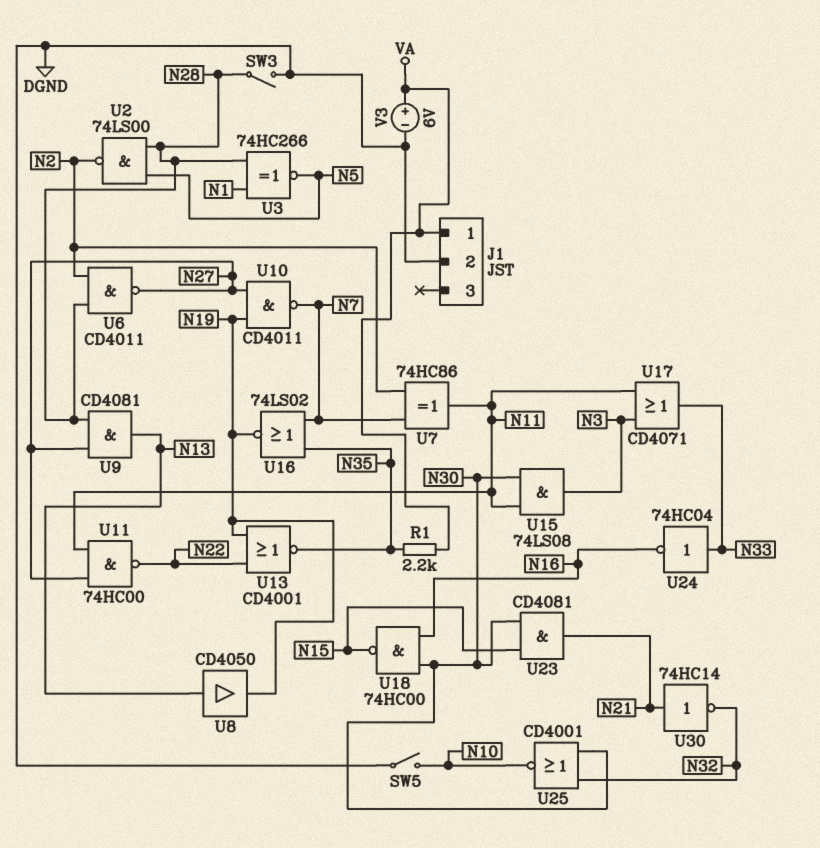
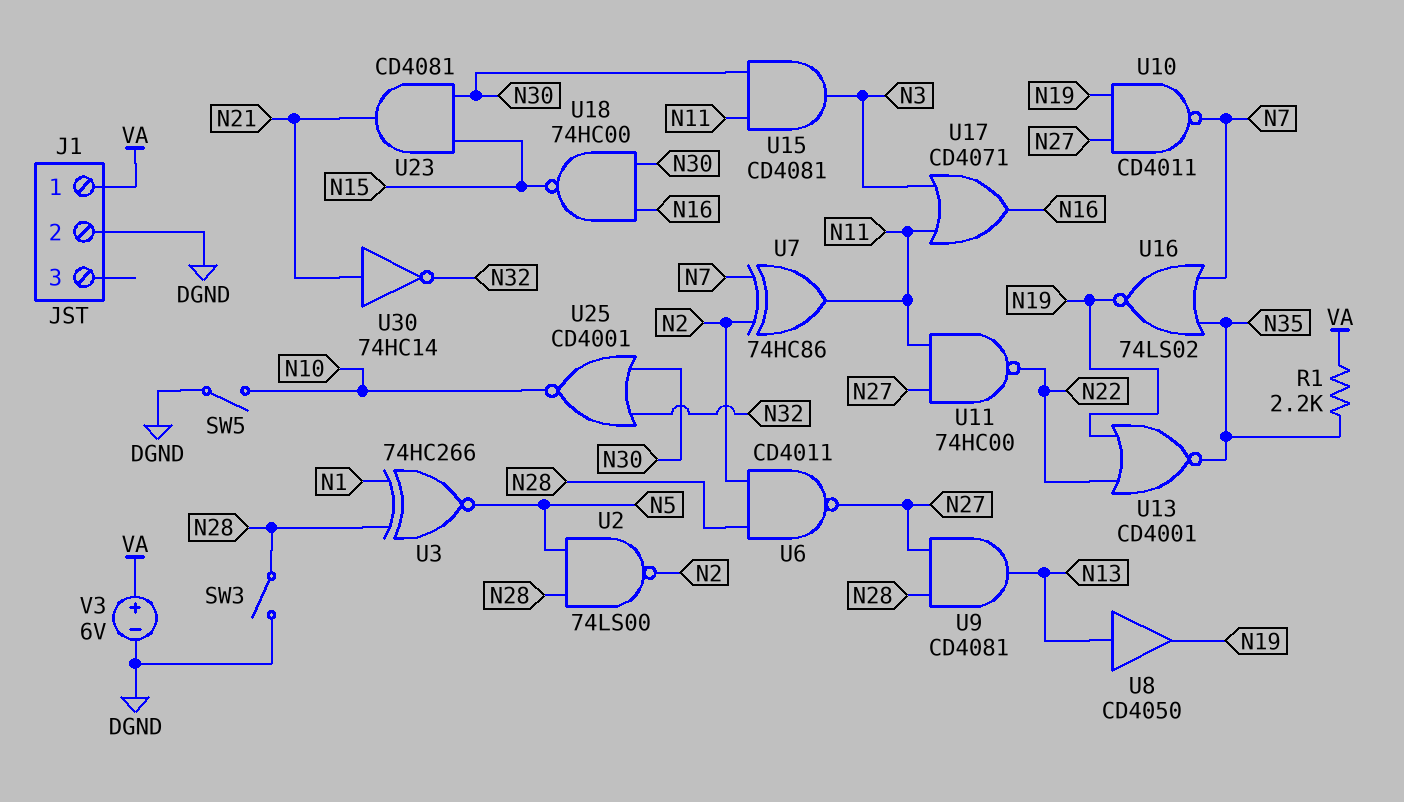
U15: AND 74LS08 (in N11, in N30, out N3) -> AND CD4081 (in N11, in N30, out N3)
U17: OR CD4071 (in N3, in N11, out N33) -> OR CD4071 (in N3, in N11, out N16)
U24: NOT 74HC04 (in N33, out N16) -> none

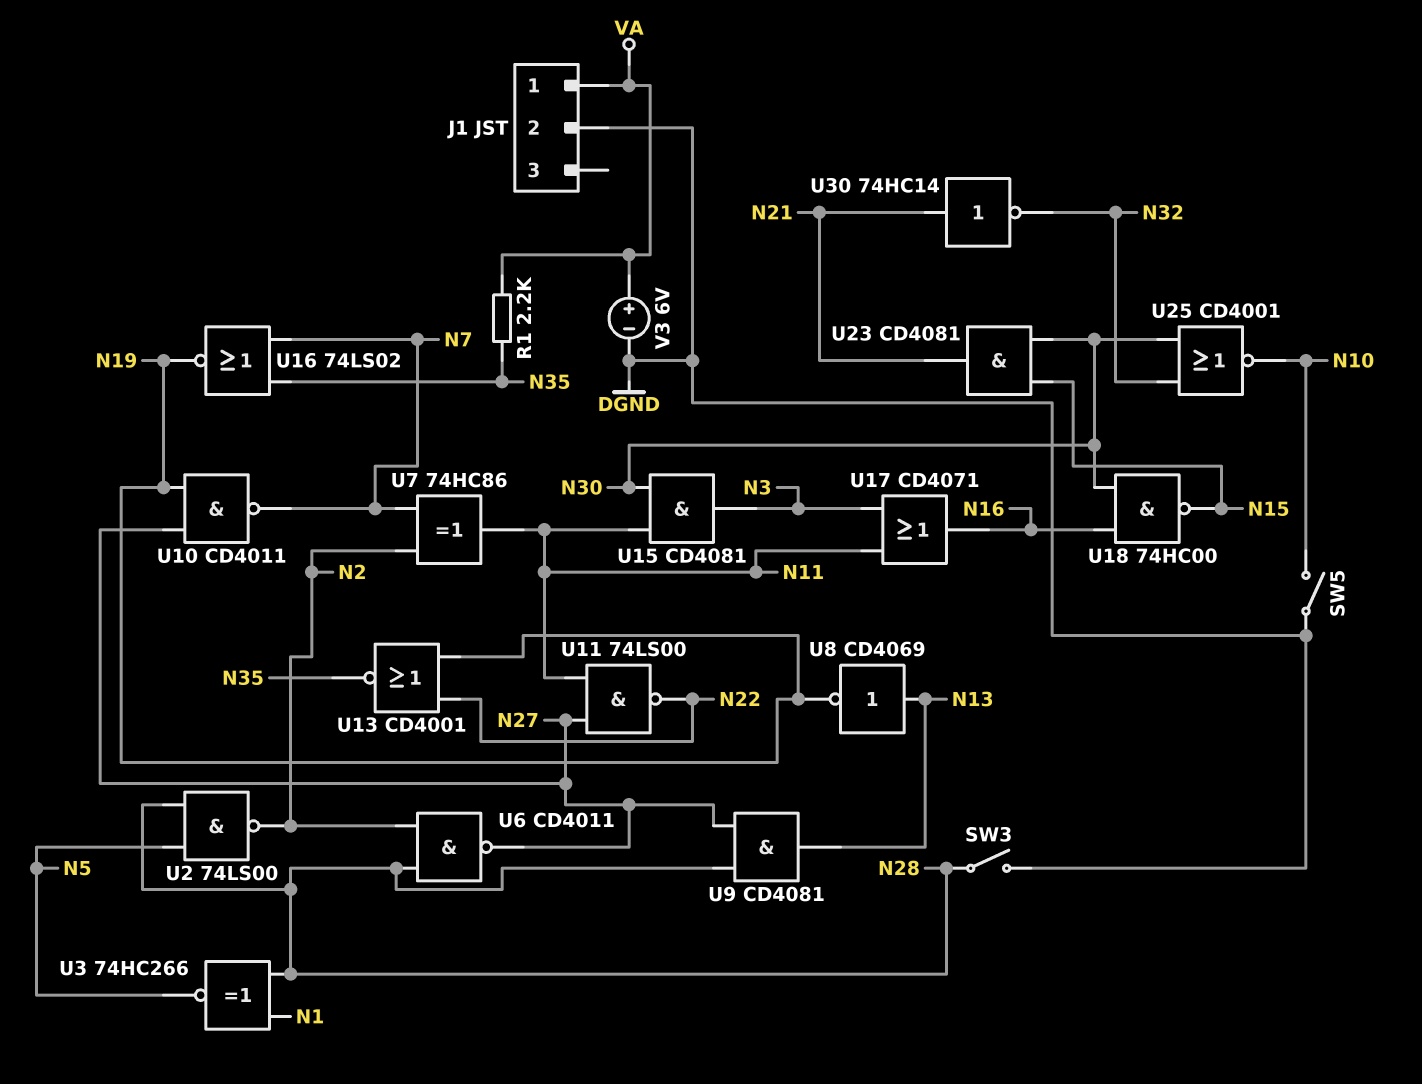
U8: buffer CD4050 (in N13, out N19) -> NOT CD4069 (in N13, out N19)
U11: NAND 74HC00 (in N11, in N27, out N22) -> NAND 74LS00 (in N11, in N27, out N22)

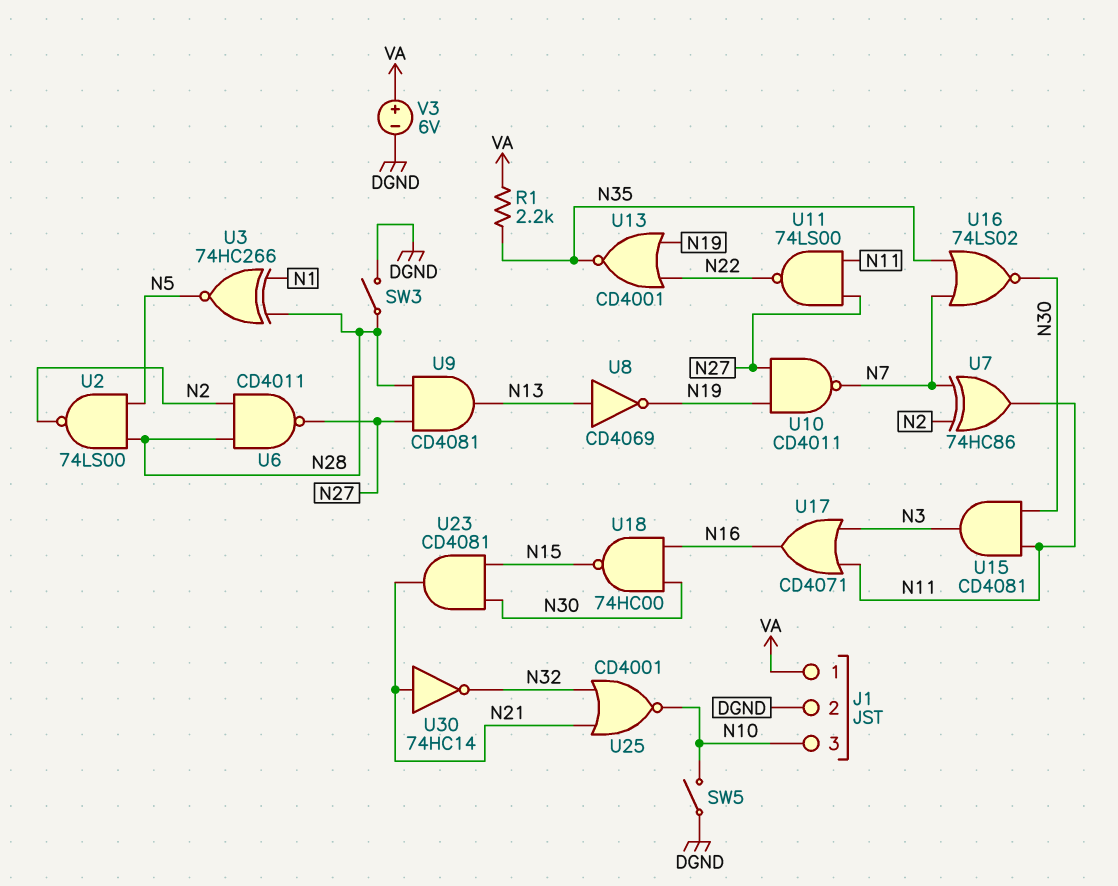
J1 pin 3: none -> N10
U16: NOR 74LS02 (in N7, in N35, out N19) -> NOR 74LS02 (in N7, in N35, out N30)
U25: NOR CD4001 (in N30, in N32, out N10) -> NOR CD4001 (in N21, in N32, out N10)

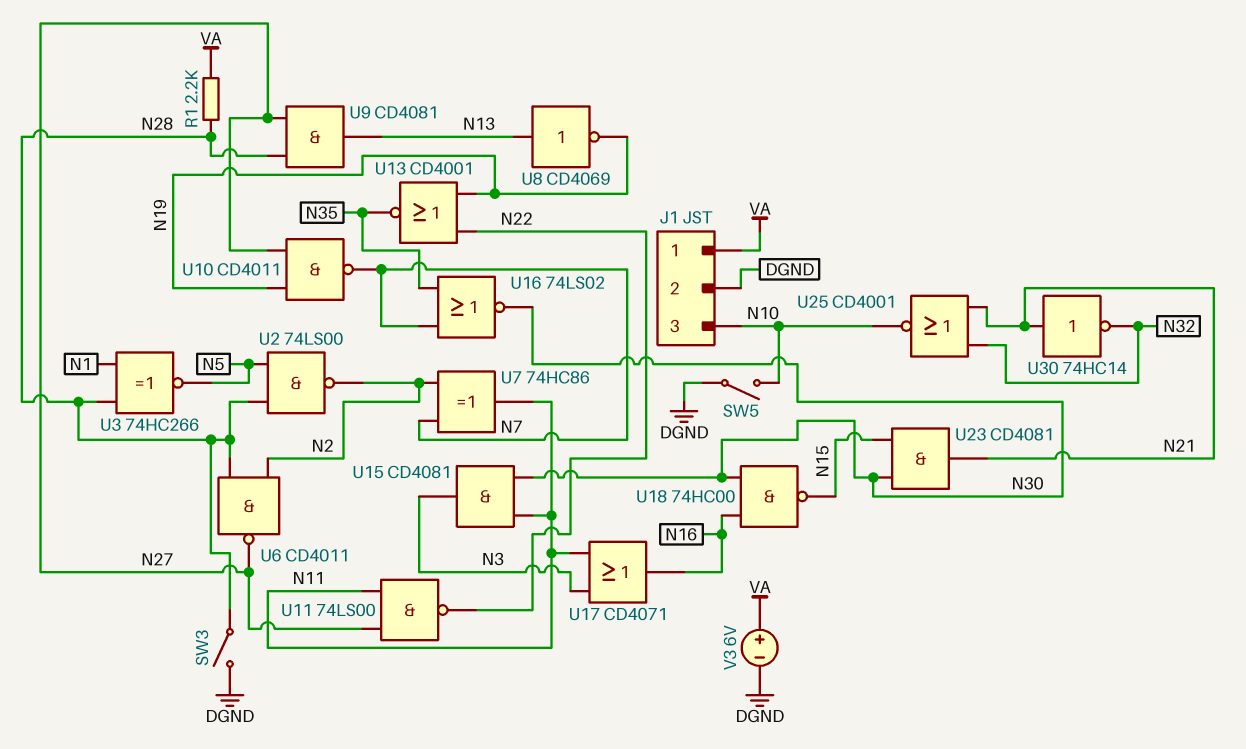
R1: 2.2k (N35, VA) -> 2.2k (N28, VA)

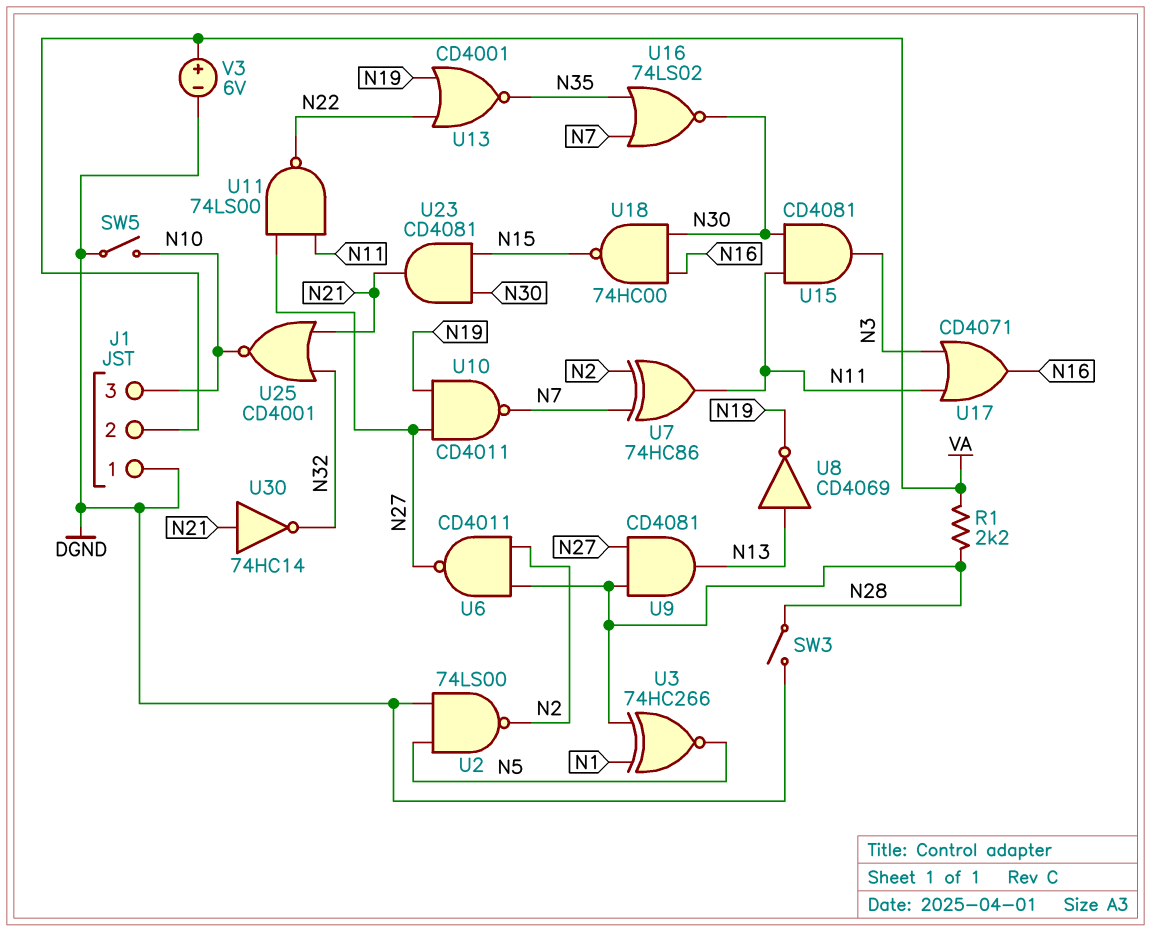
J1 pin 1: VA -> DGND
J1 pin 2: DGND -> VA
U2: NAND 74LS00 (in N5, in N28, out N2) -> NAND 74LS00 (in DGND, in N5, out N2)

